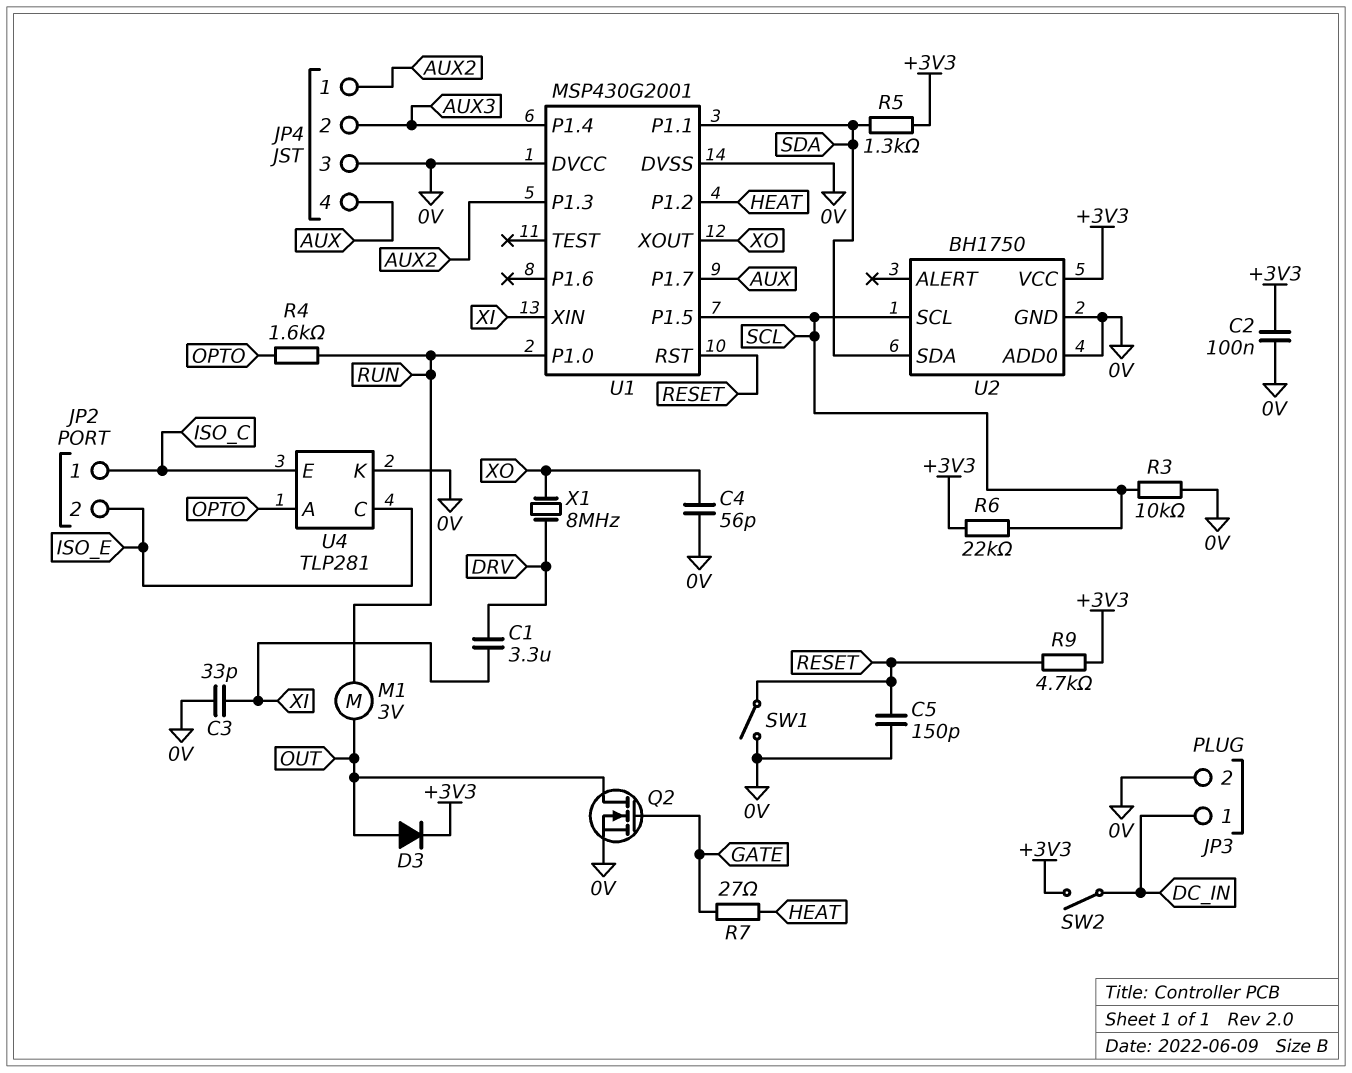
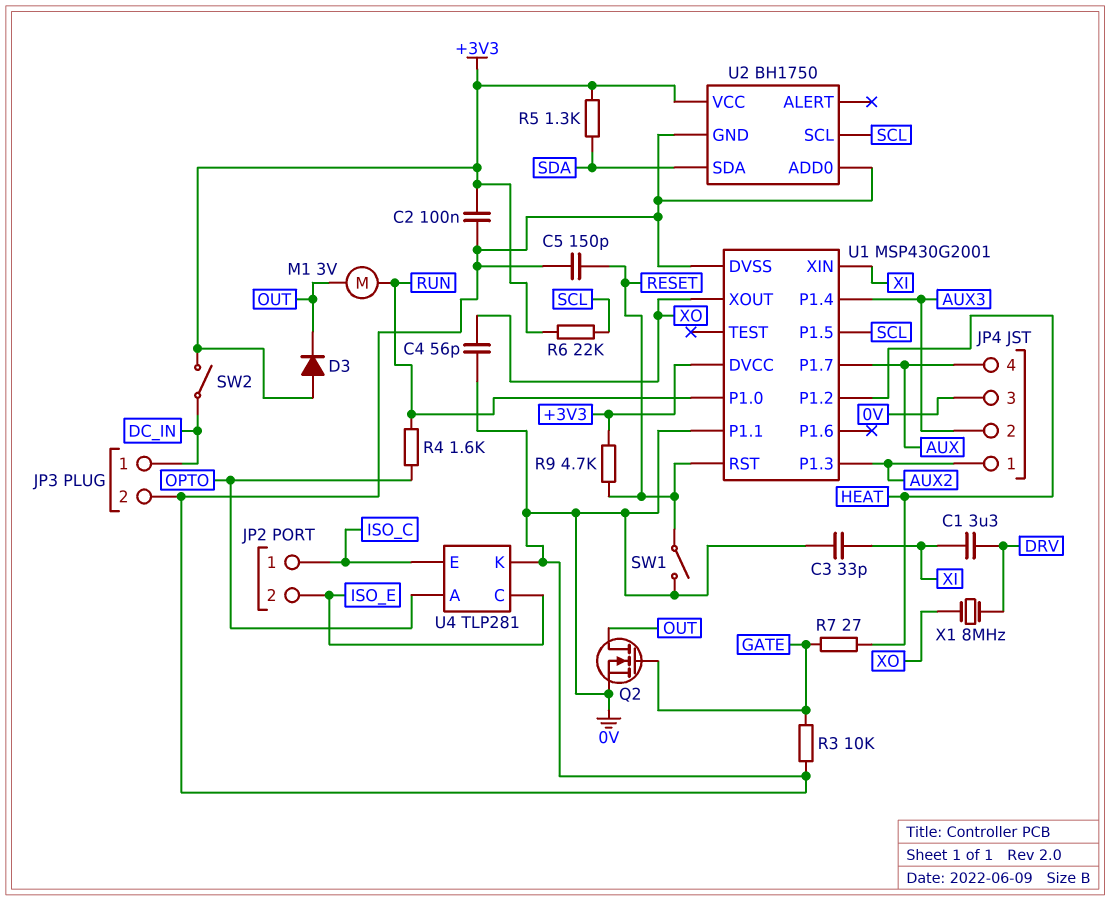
D3: diode (A OUT, K +3V3) -> diode (A +3V3, K OUT)
R3: 10k (0V, SCL) -> 10k (0V, GATE)
U1 pin DVCC: 0V -> +3V3
U1 pin P1.1: SDA -> 0V

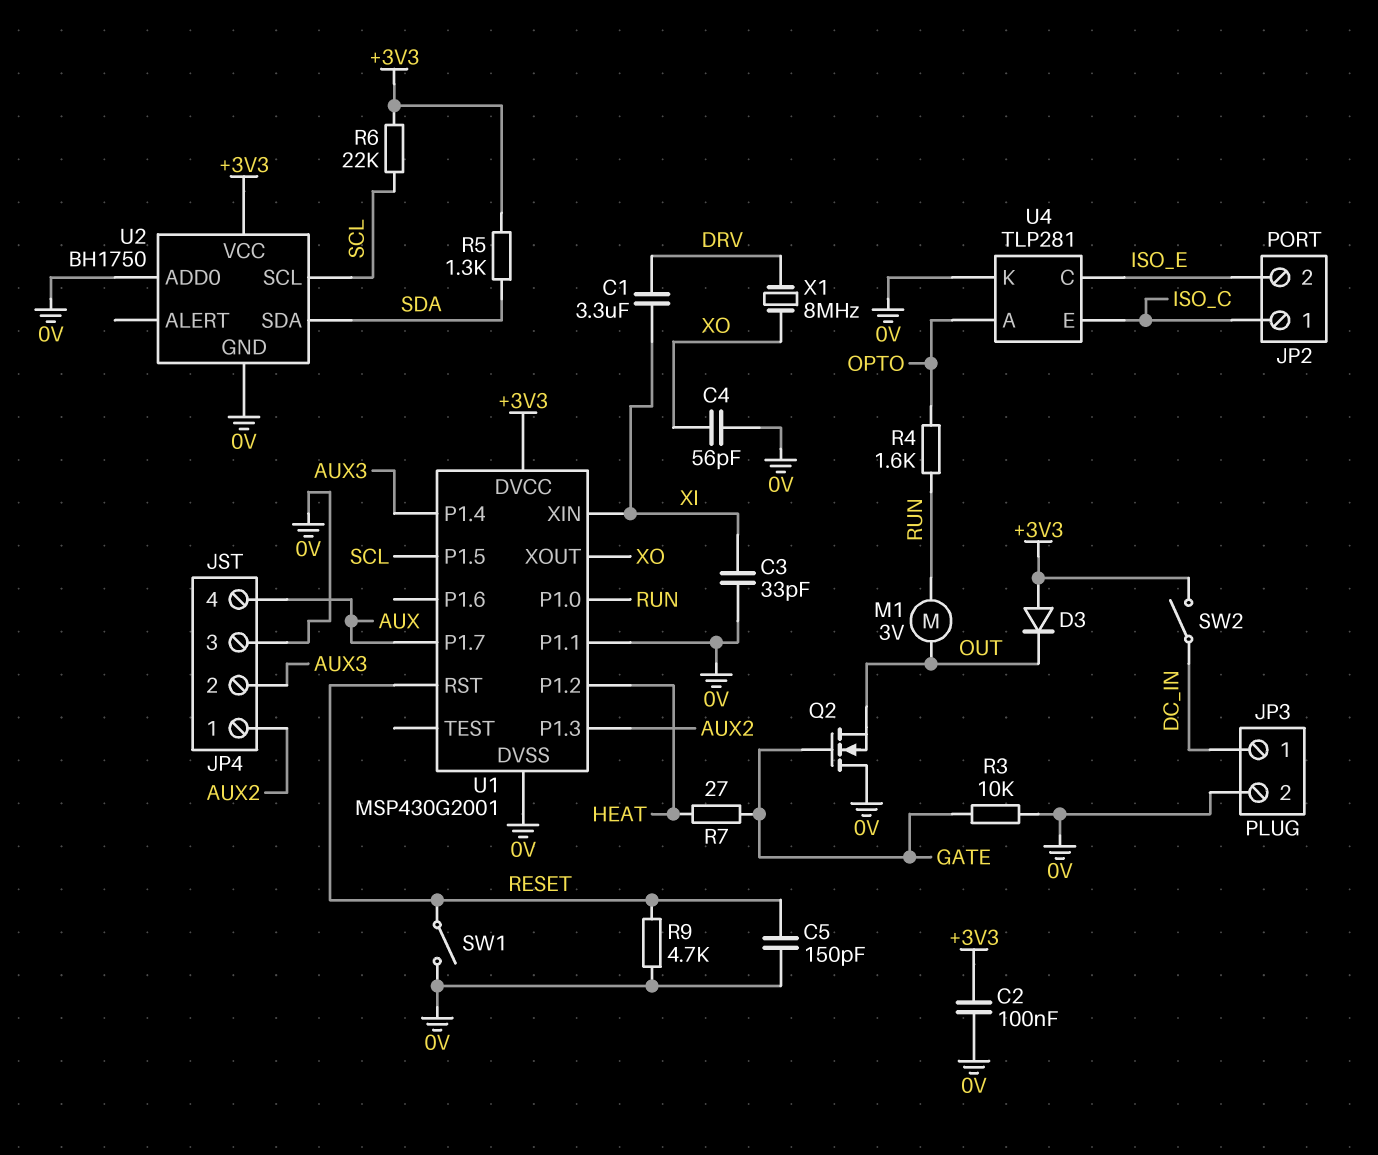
Q2: NMOS (G GATE, D OUT, S 0V) -> NMOS (G GATE, D 0V, S OUT)
R9: 4.7k (+3V3, RESET) -> 4.7k (0V, RESET)

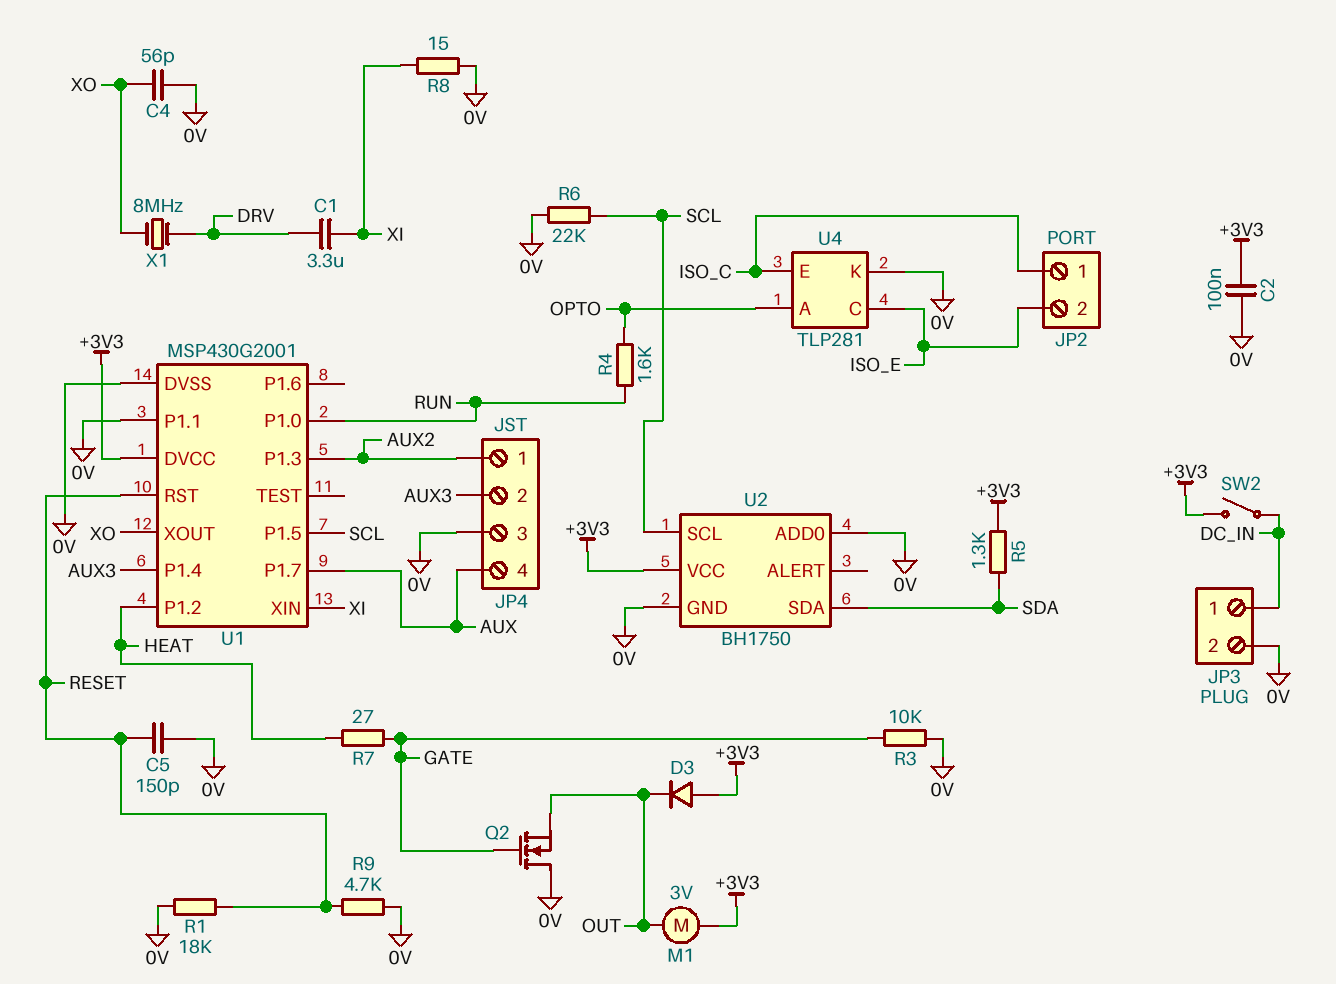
C3: 33pF (0V, XI) -> none
M1: motor 3V (OUT, RUN) -> motor 3V (+3V3, OUT)
R1: none -> 18k (0V, RESET)
R6: 22k (+3V3, SCL) -> 22k (0V, SCL)
R8: none -> 15 (0V, XI)
SW1: switch (0V, RESET) -> none

